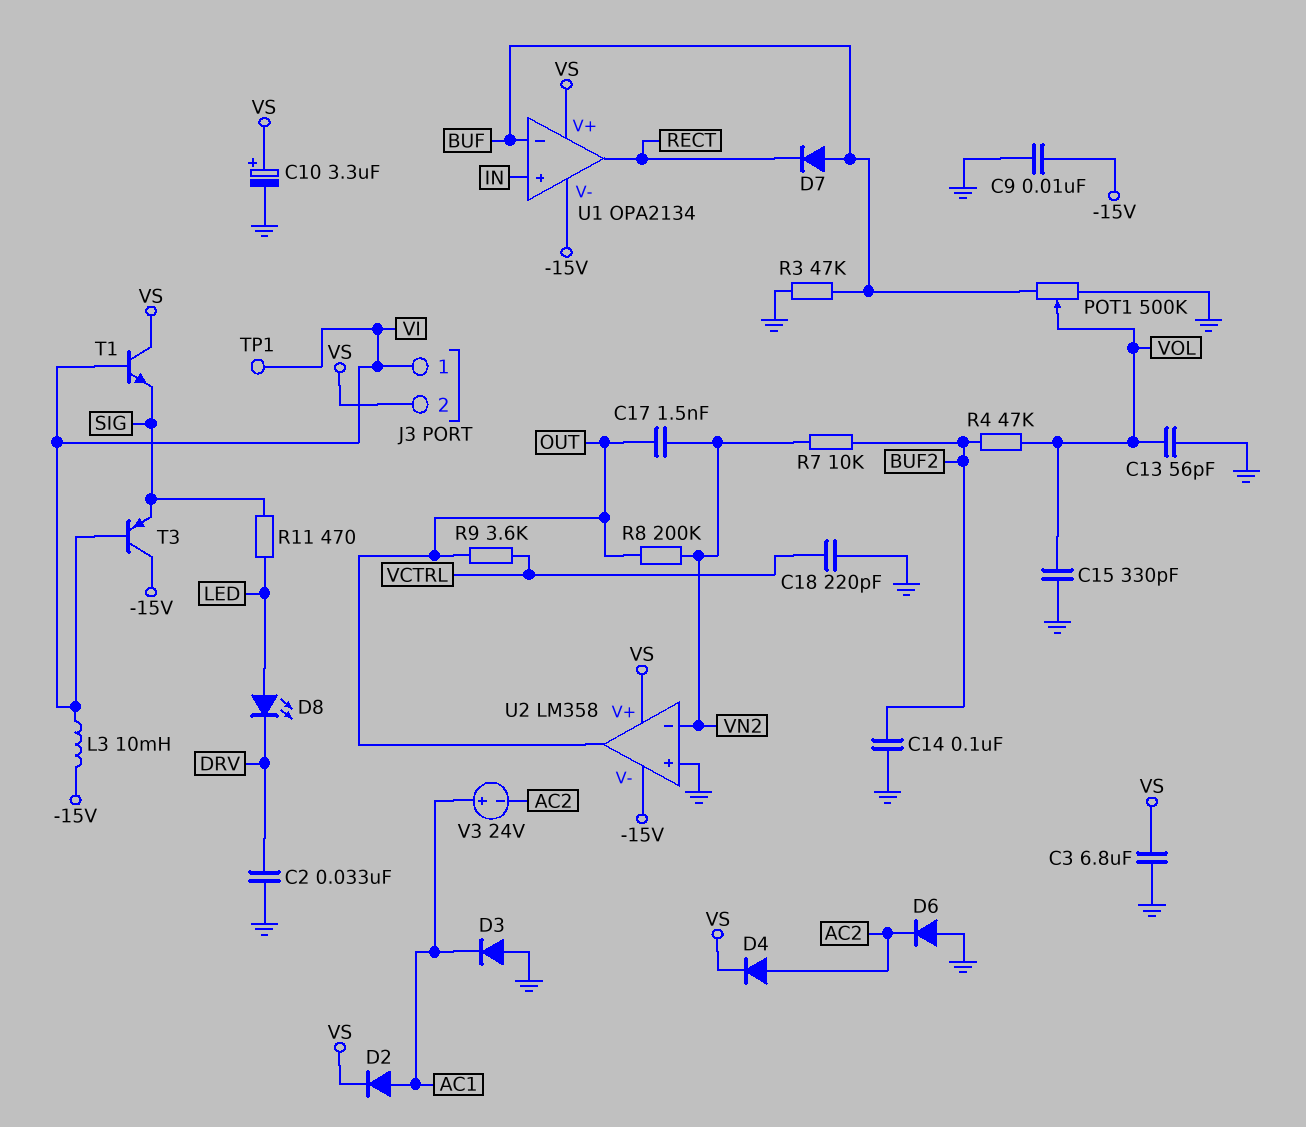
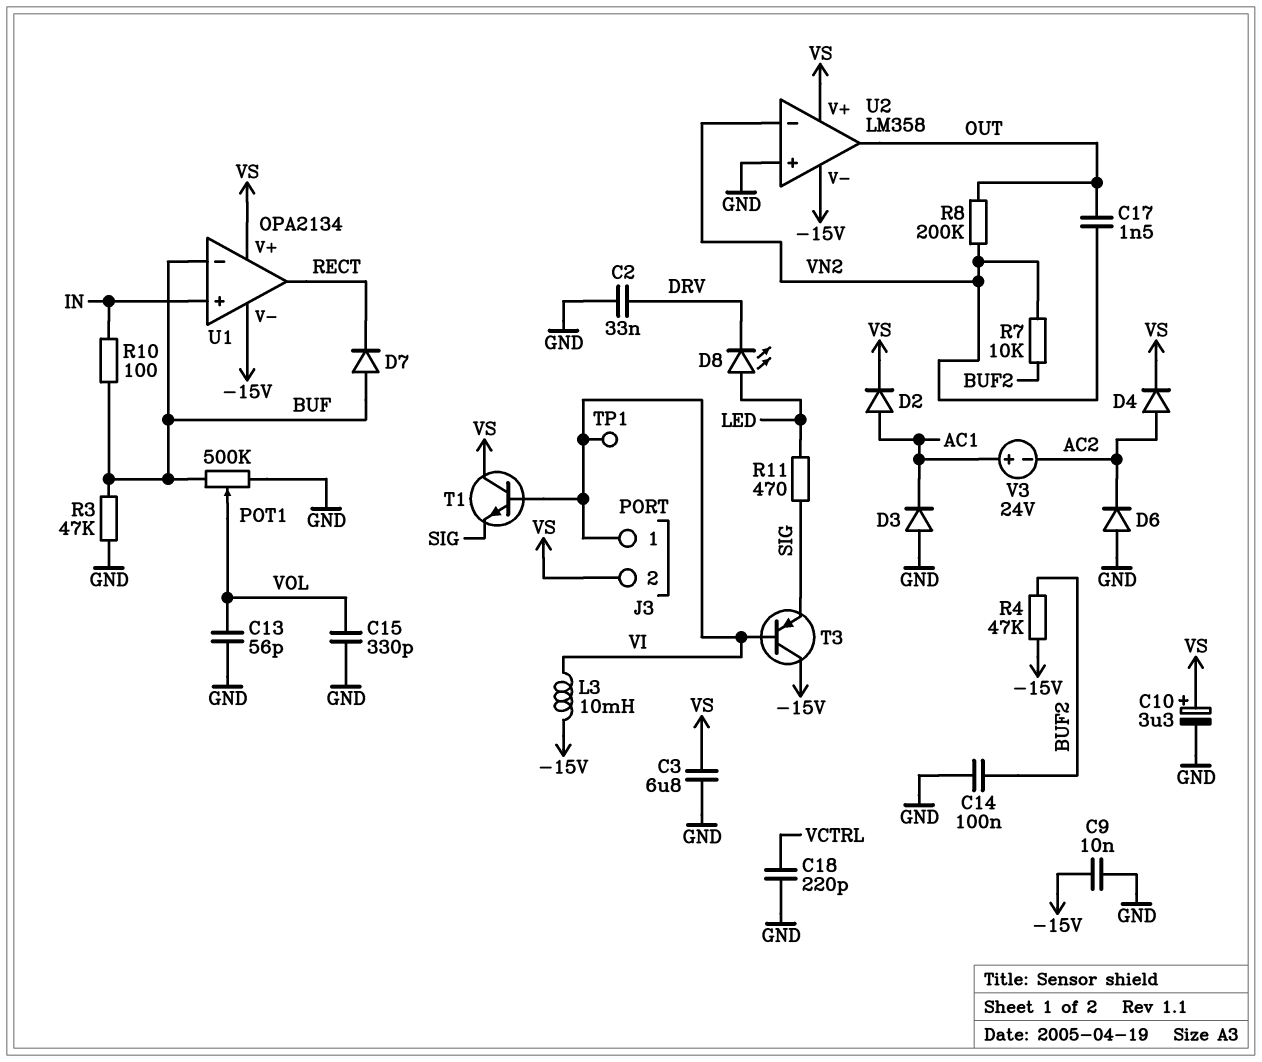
R4: 47k (BUF2, VOL) -> 47k (-15V, BUF2)
R9: 3.6k (OUT, VCTRL) -> none
R10: none -> 100 (BUF, IN)

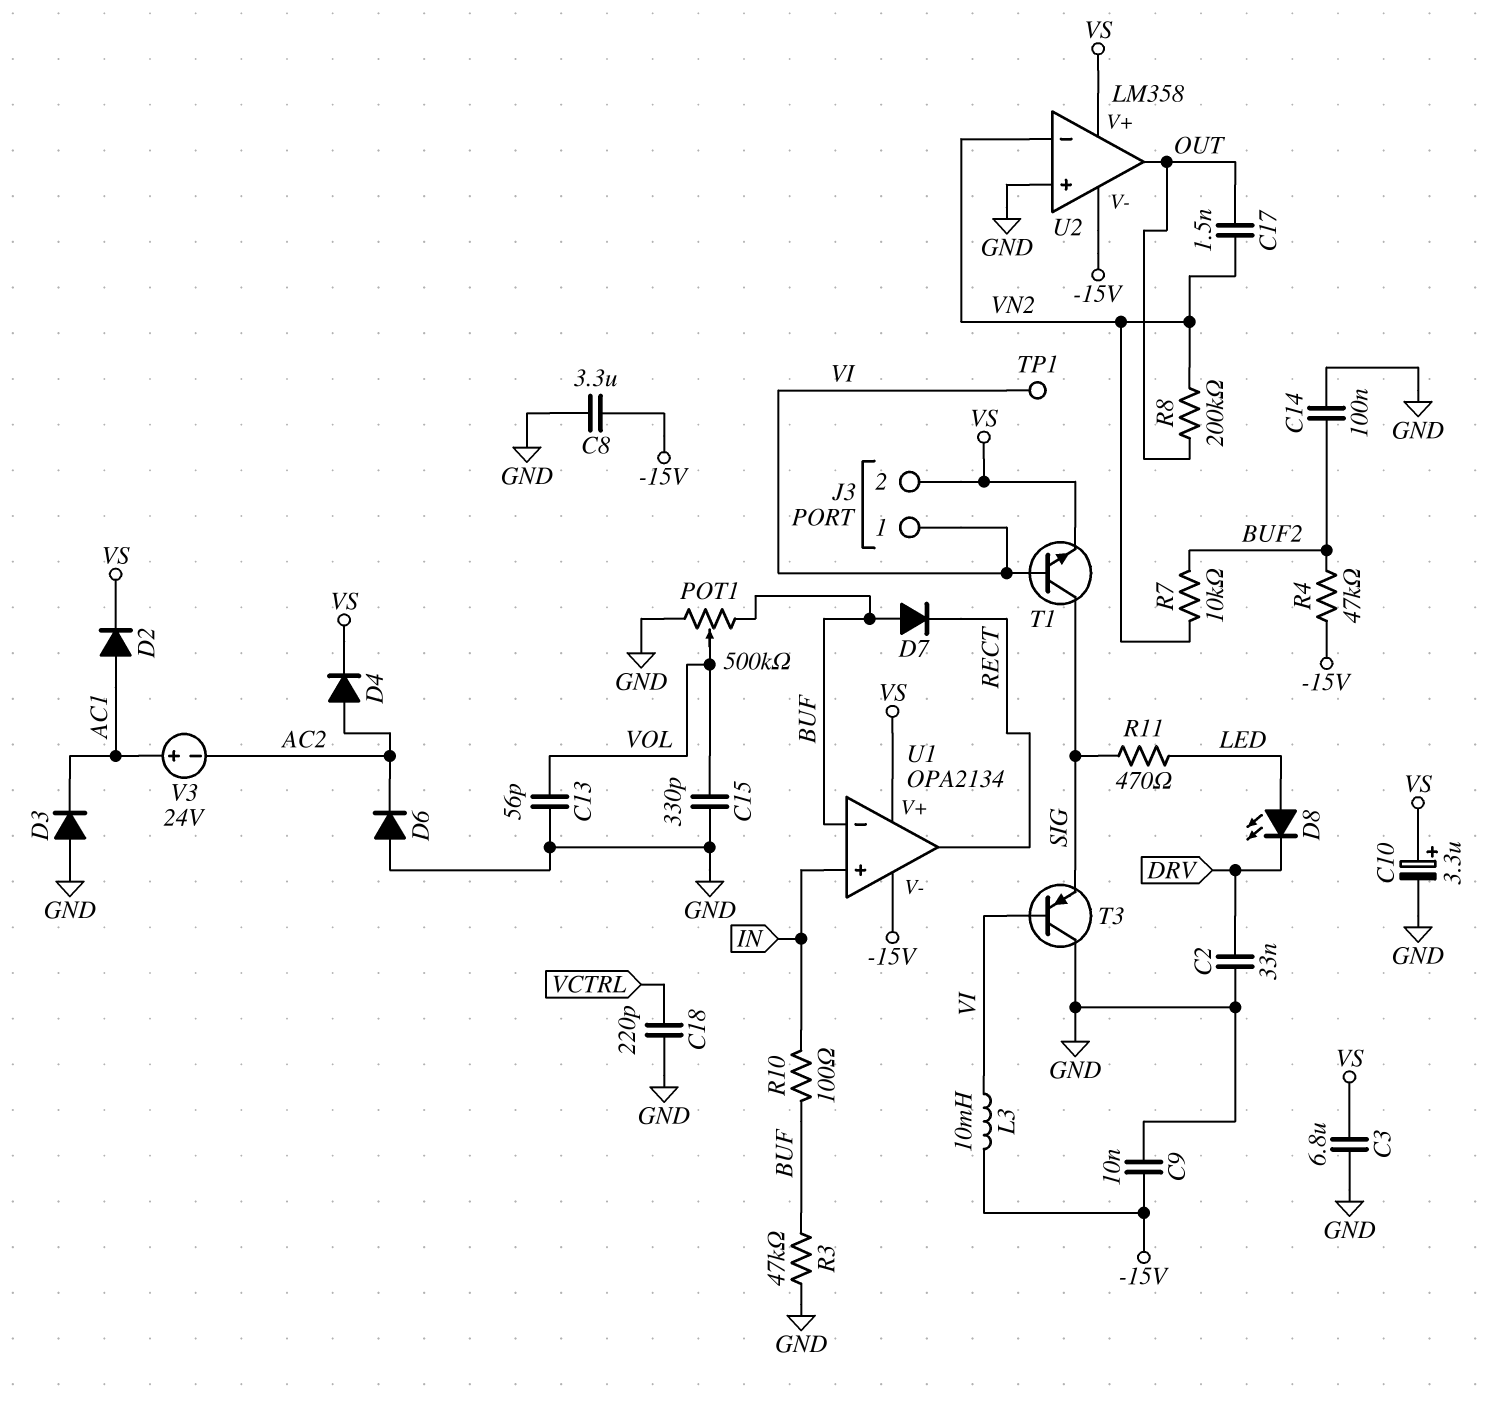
C8: none -> 3.3uF (-15V, GND)
T1: NPN (B VI, C VS, E SIG) -> NPN (B VI, C SIG, E VS)
T3: PNP (B VI, C -15V, E SIG) -> PNP (B VI, C GND, E SIG)

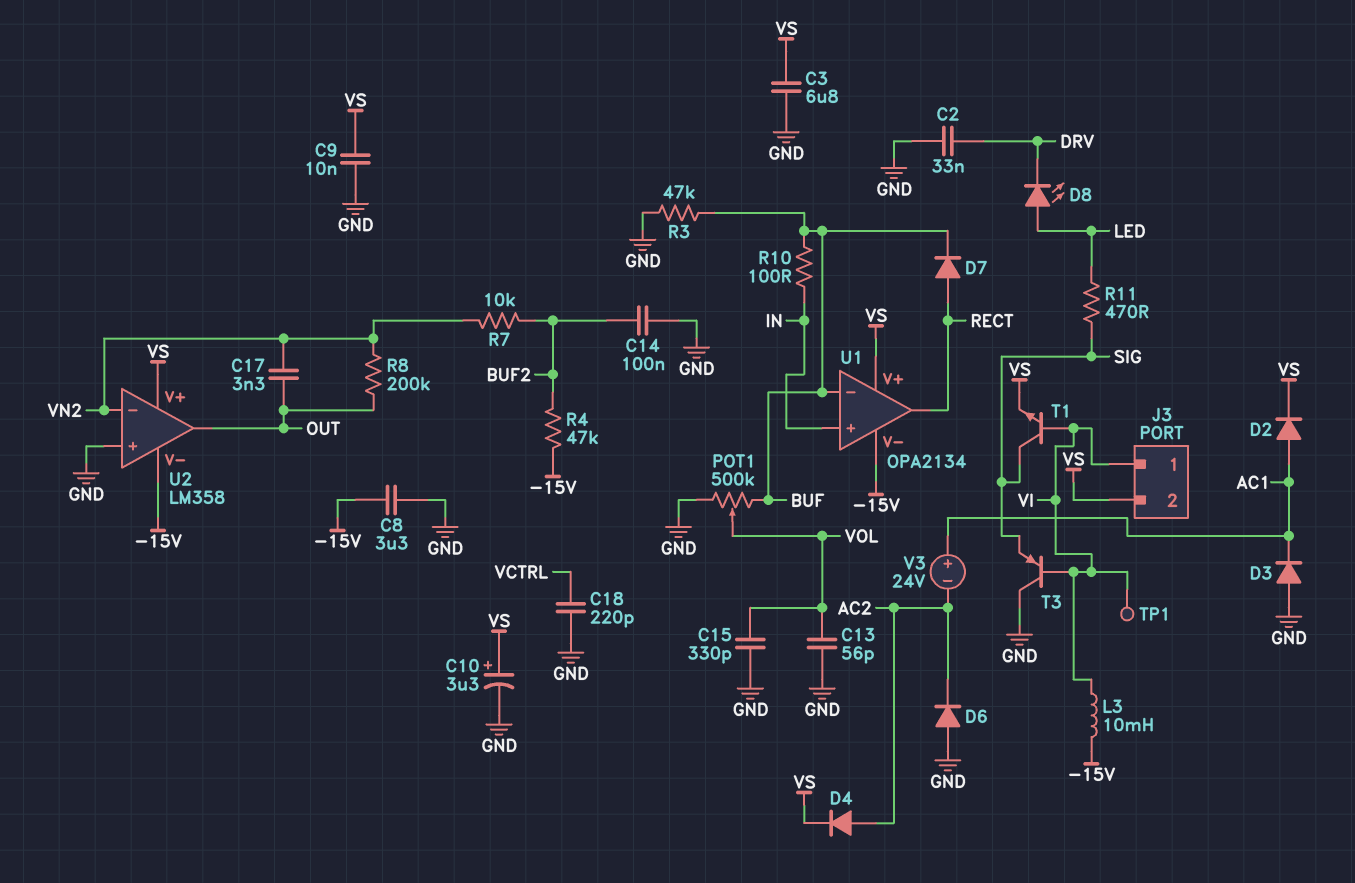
C9: 10nF (-15V, GND) -> 10nF (GND, VS)
C17: 1.5nF (OUT, VN2) -> 3.3nF (OUT, VN2)
D7: diode (A BUF, K RECT) -> diode (A RECT, K BUF)

